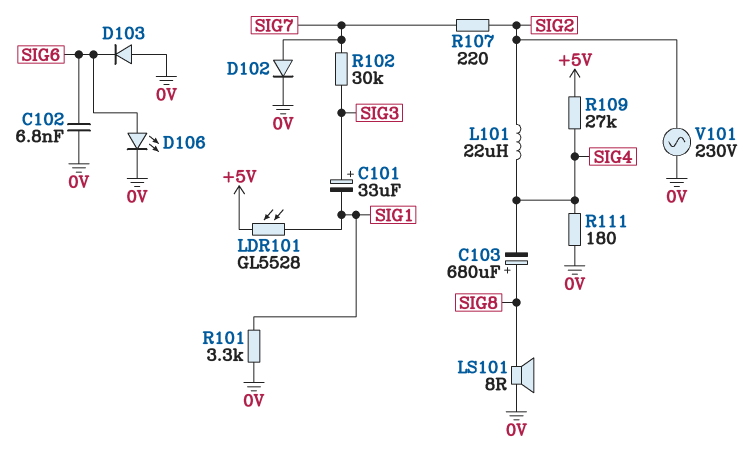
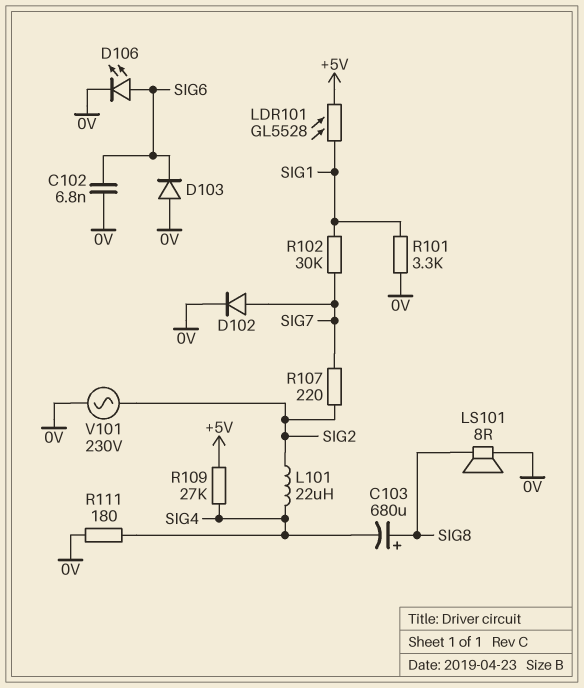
C101: 33uF (plus SIG3, minus SIG1) -> none
R102: 30k (SIG3, SIG7) -> 30k (SIG1, SIG7)

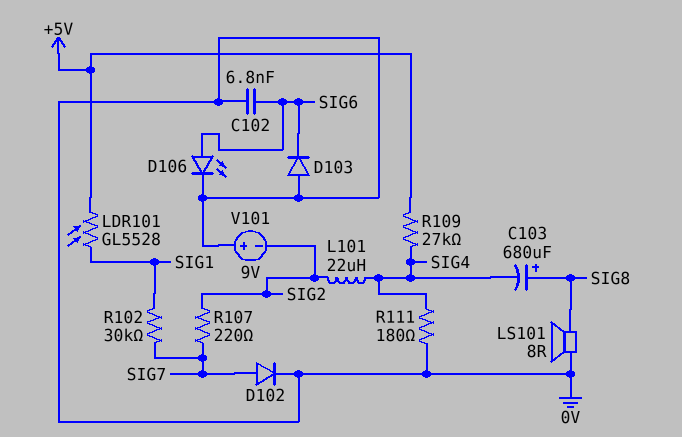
R101: 3.3k (0V, SIG1) -> none
V101: AC 230V (0V, SIG2) -> 9V (plus 0V, minus SIG2)

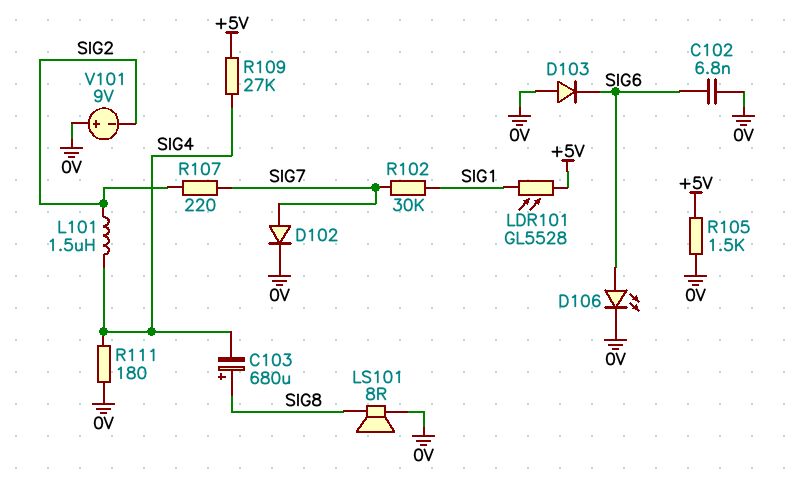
L101: 22uH (SIG2, SIG4) -> 1.5uH (SIG2, SIG4)
R105: none -> 1.5k (+5V, 0V)

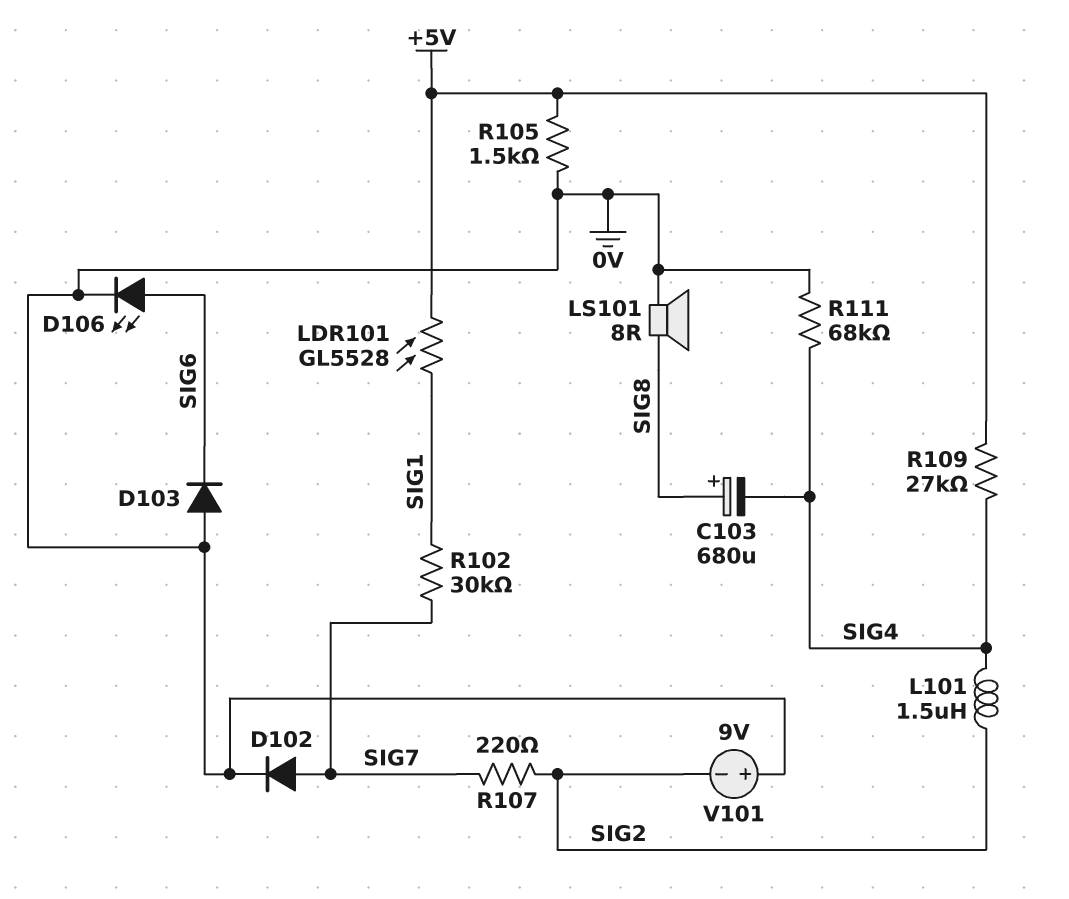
C102: 6.8nF (0V, SIG6) -> none
R111: 180 (0V, SIG4) -> 68k (0V, SIG4)

